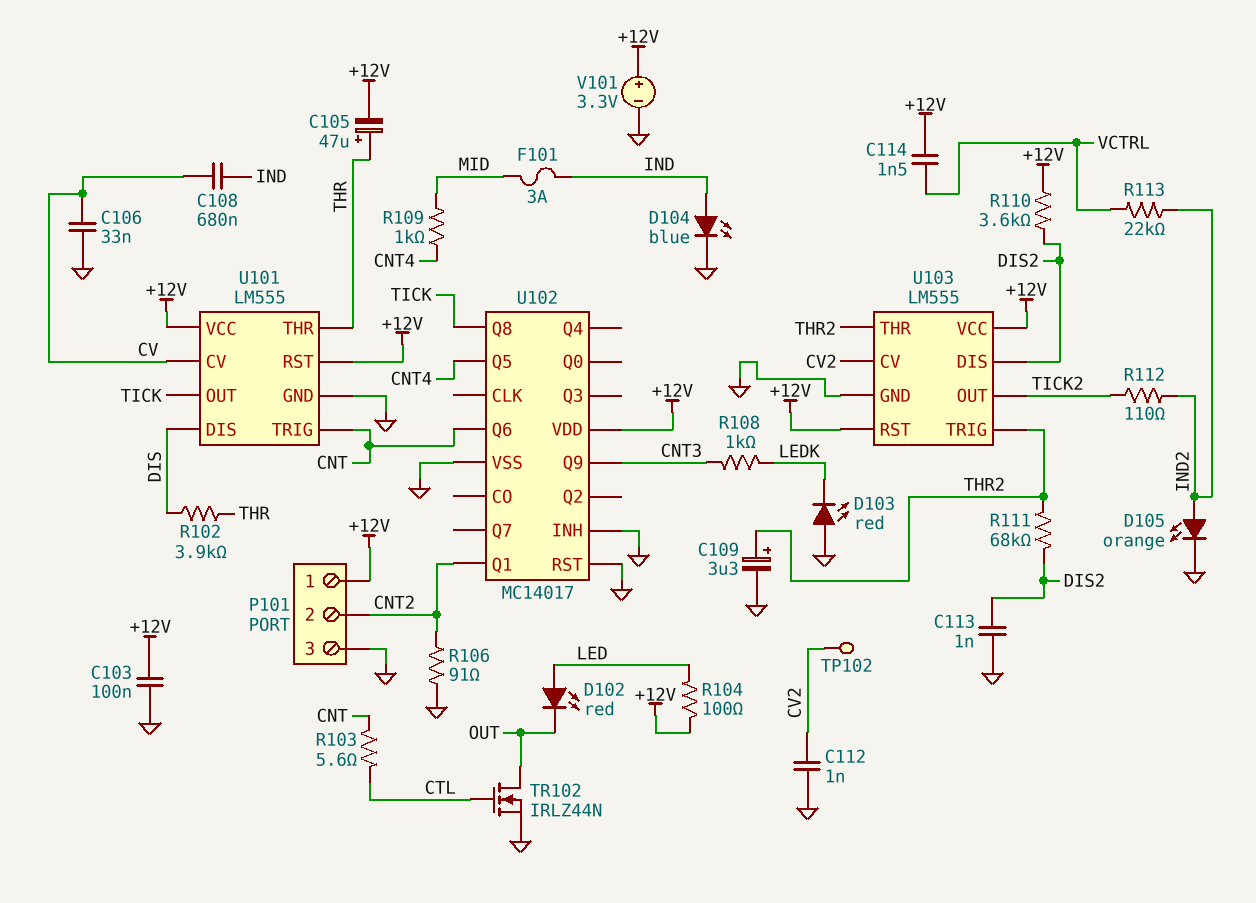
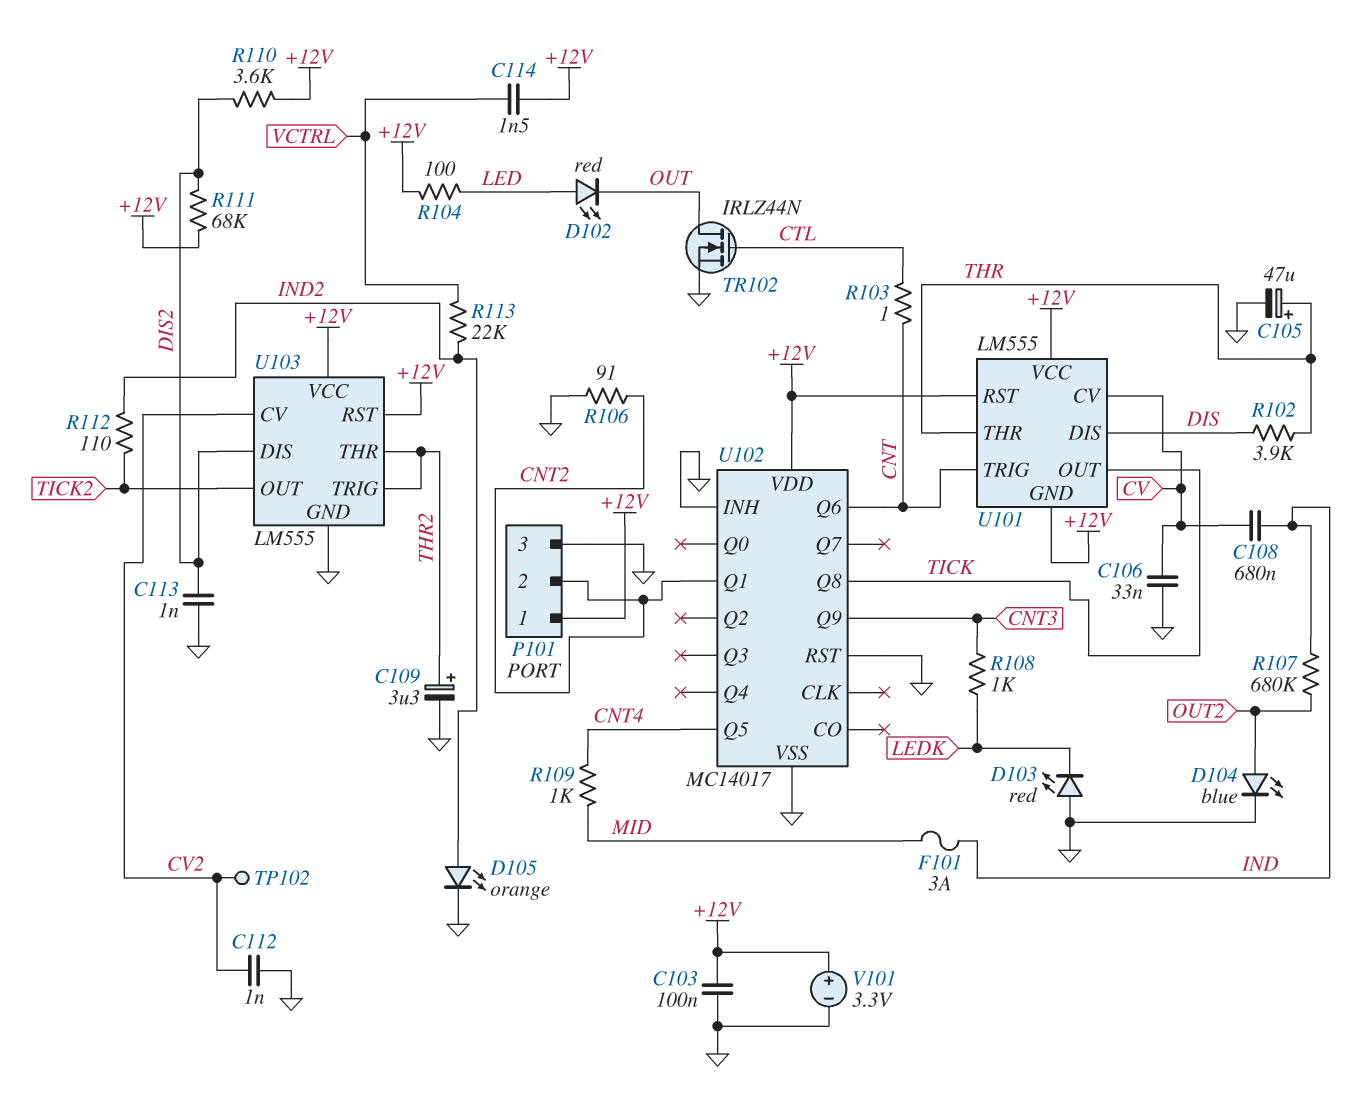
C105: 47uF (plus THR, minus +12V) -> 47uF (plus THR, minus GND)
D104: LED blue (A IND, K GND) -> LED blue (A OUT2, K GND)
R103: 5.6 (CNT, CTL) -> 1 (CNT, CTL)
R107: none -> 680k (IND, OUT2)
R111: 68k (DIS2, THR2) -> 68k (+12V, DIS2)
U101 pin GND: GND -> +12V

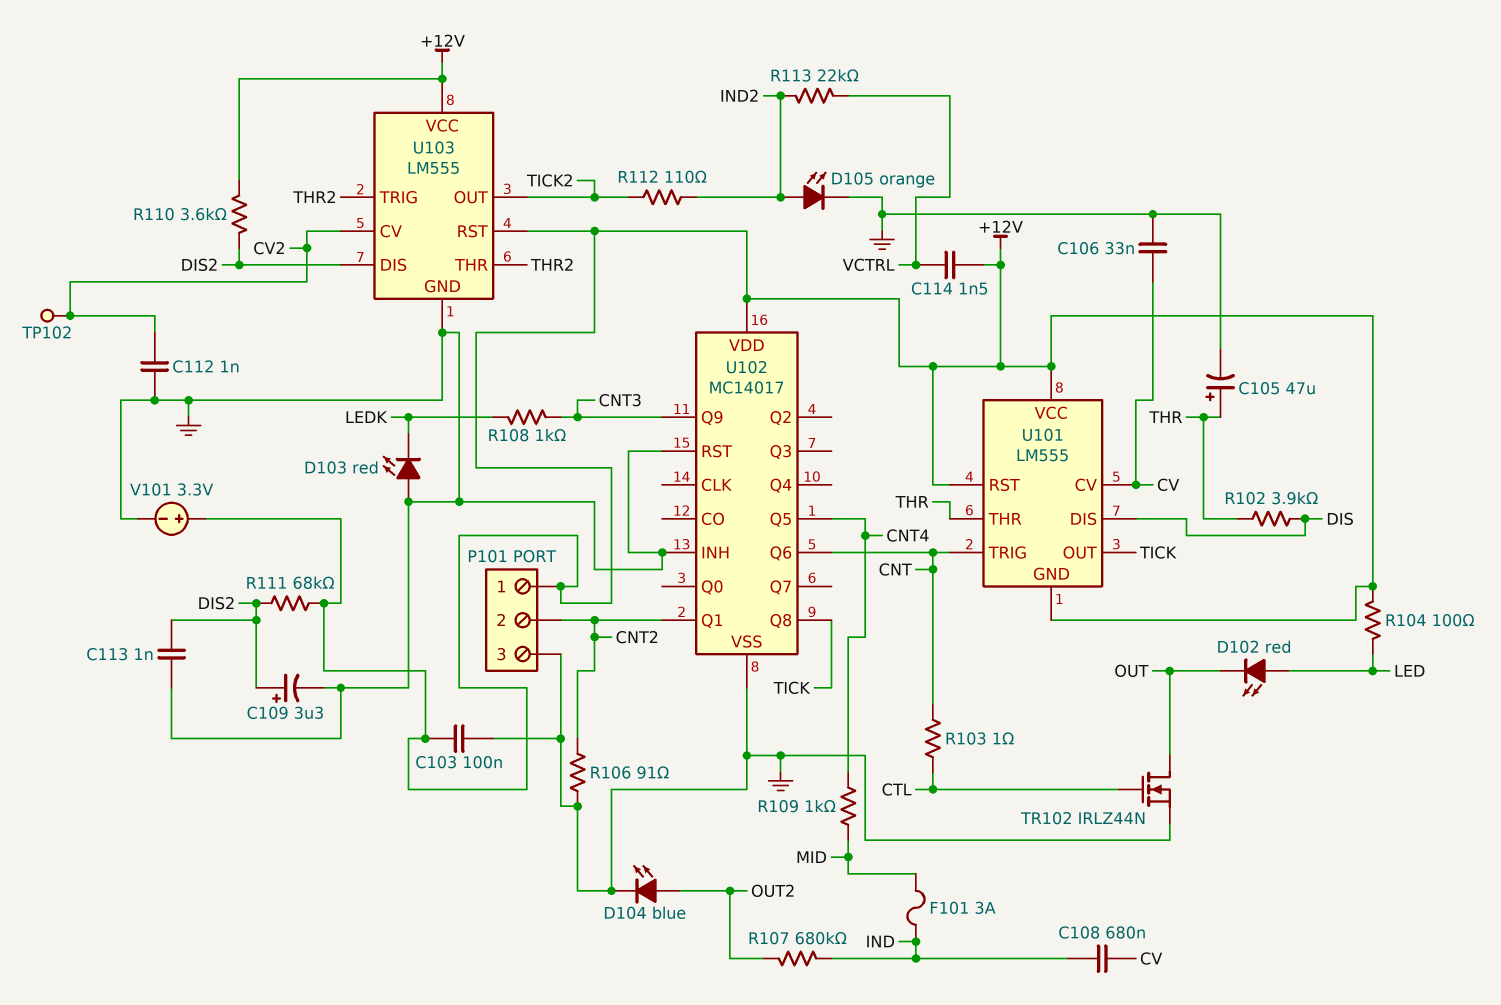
C109: 3.3uF (plus THR2, minus GND) -> 3.3uF (plus DIS2, minus GND)

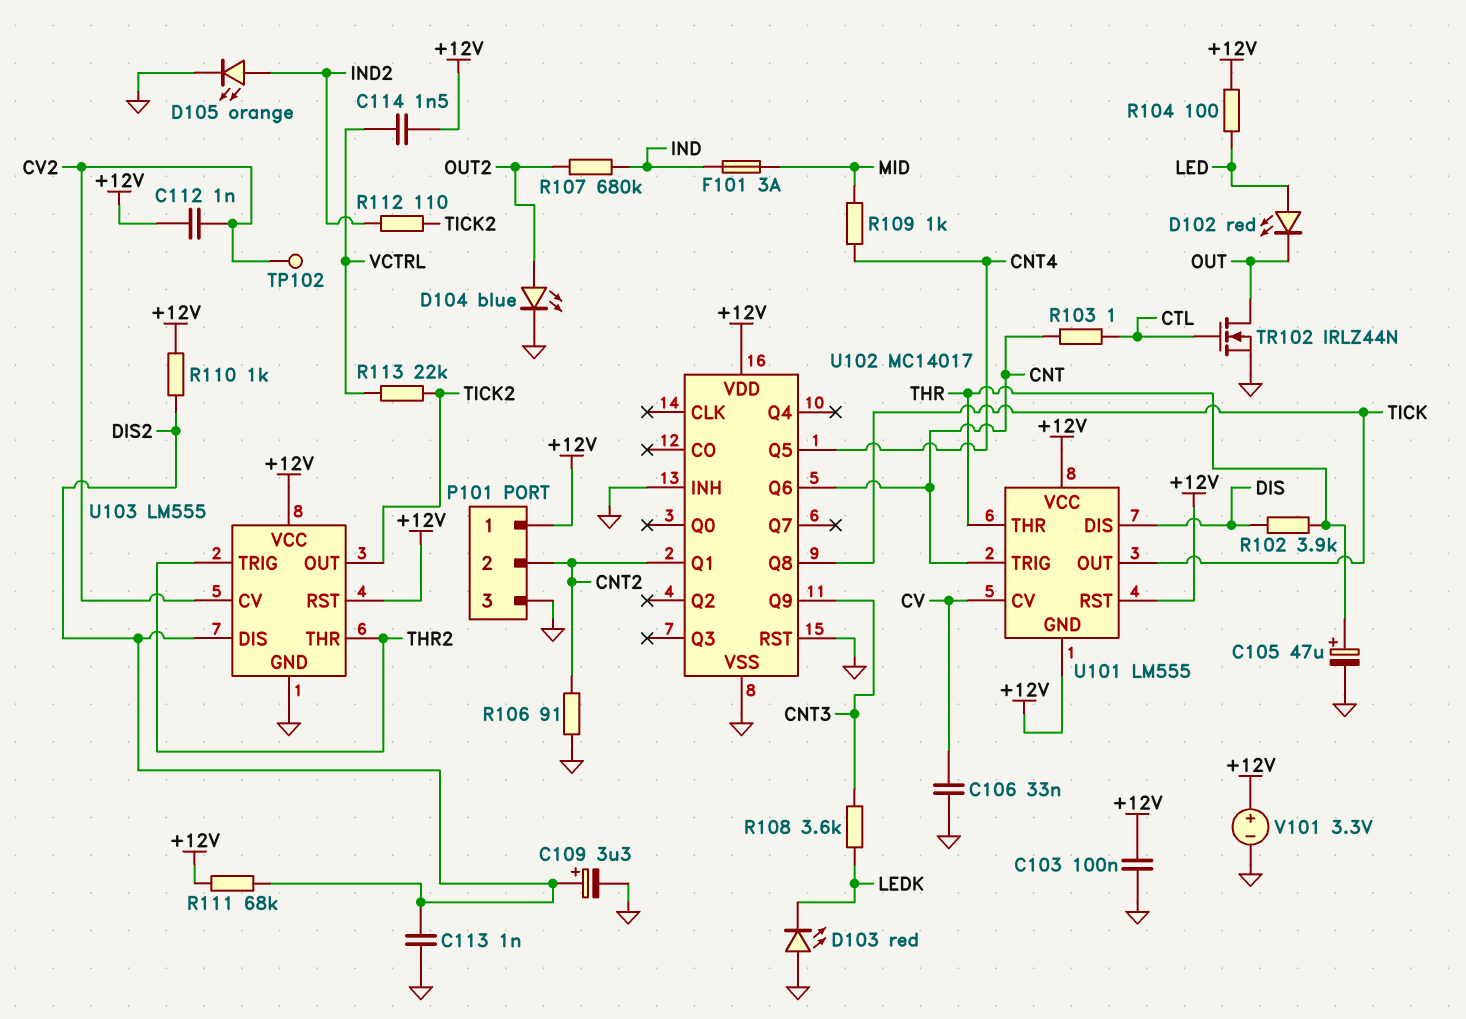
C108: 680nF (CV, IND) -> none
C112: 1nF (CV2, GND) -> 1nF (+12V, CV2)
R108: 1k (CNT3, LEDK) -> 3.6k (CNT3, LEDK)
R110: 3.6k (+12V, DIS2) -> 1k (+12V, DIS2)
R113: 22k (IND2, VCTRL) -> 22k (TICK2, VCTRL)

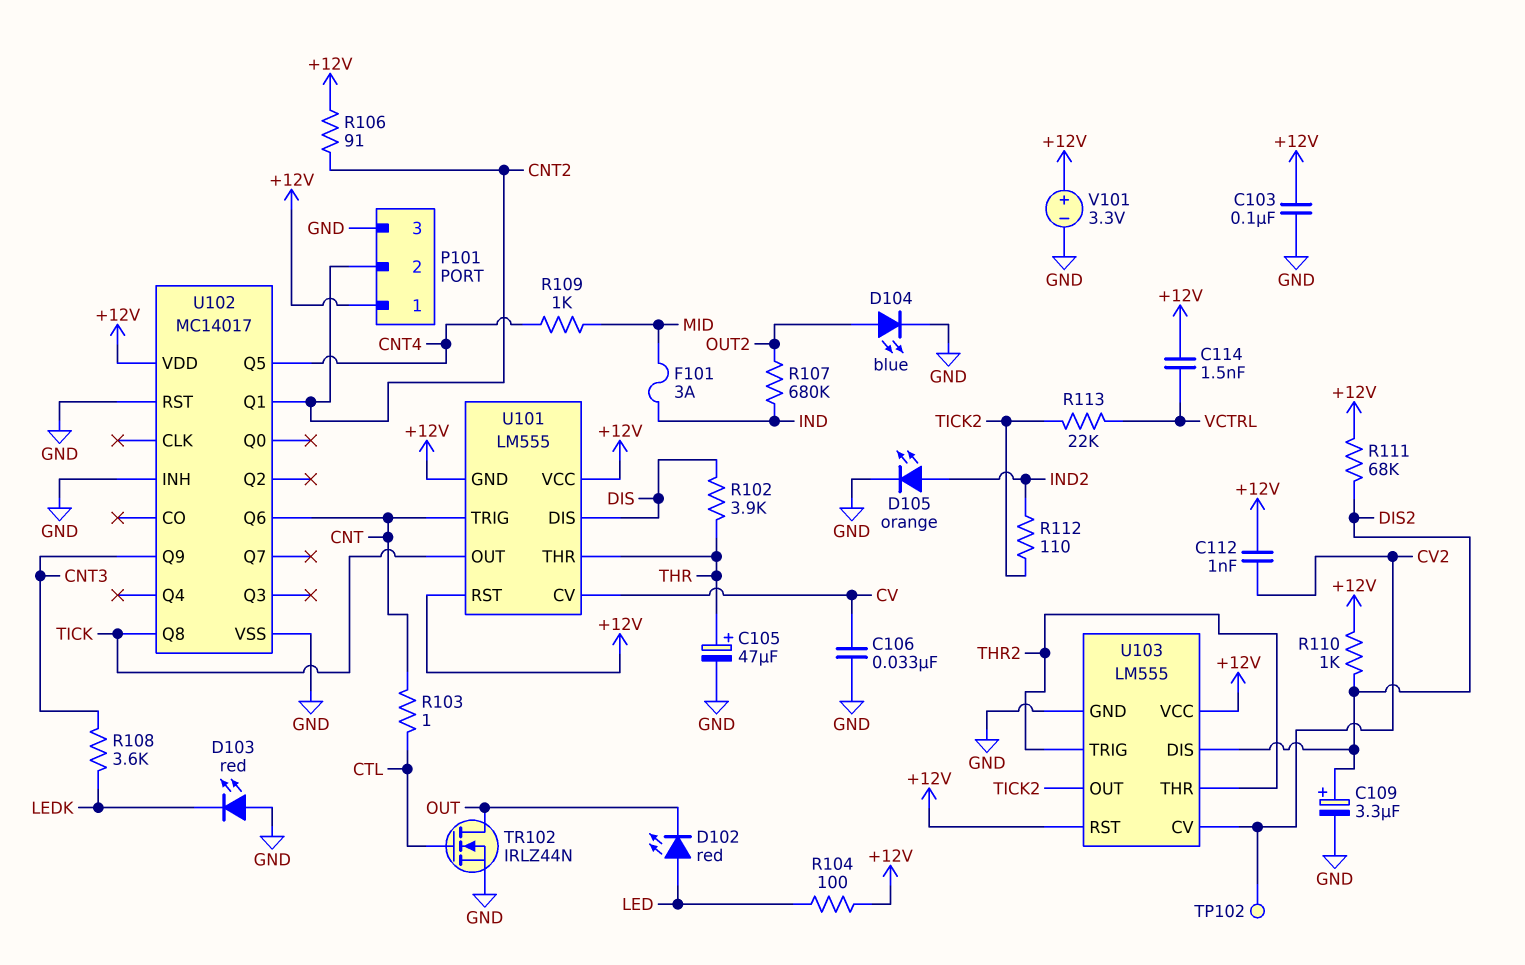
C113: 1nF (DIS2, GND) -> none
R106: 91 (CNT2, GND) -> 91 (+12V, CNT2)

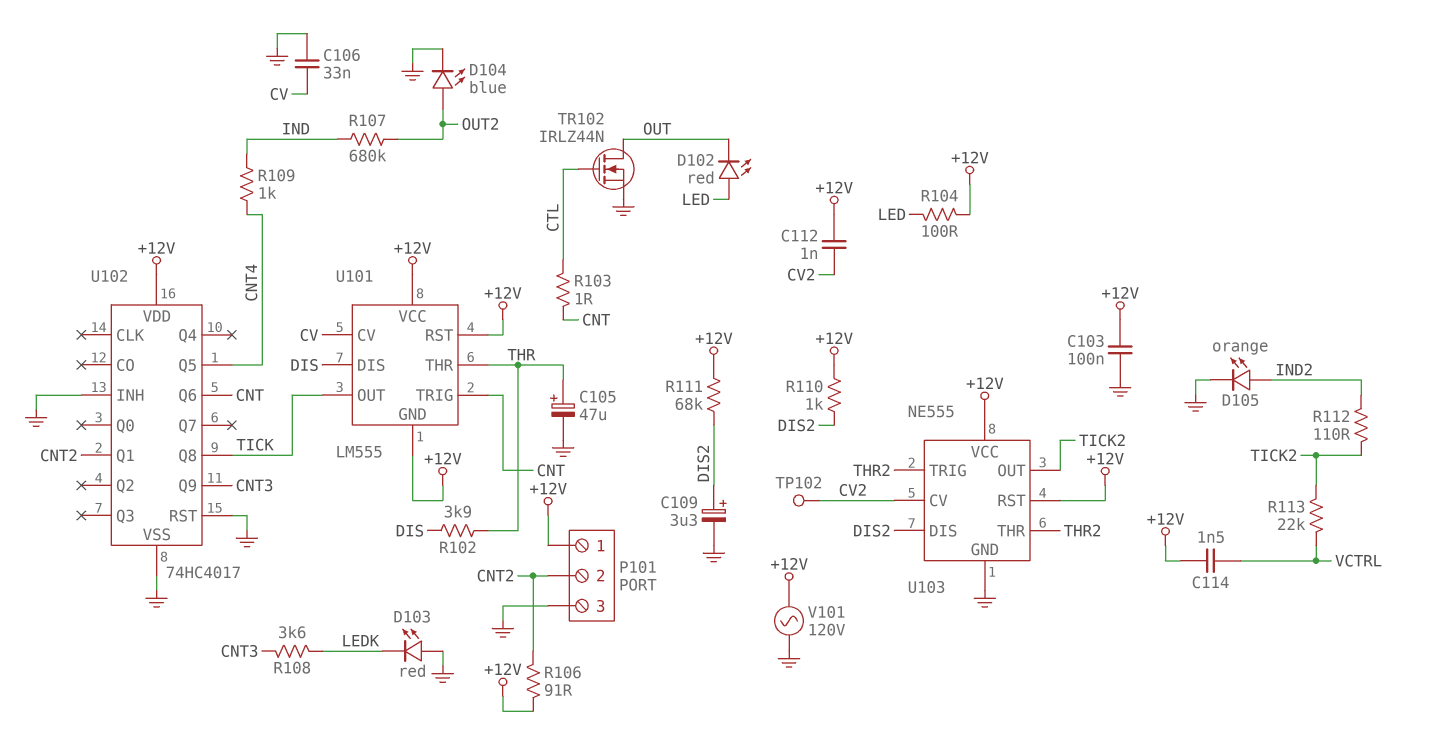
F101: 3A (IND, MID) -> none
R109: 1k (CNT4, MID) -> 1k (CNT4, IND)
U102: MC14017 -> 74HC4017
U103: LM555 -> NE555
V101: 3.3V (plus +12V, minus GND) -> AC 120V (+12V, GND)

